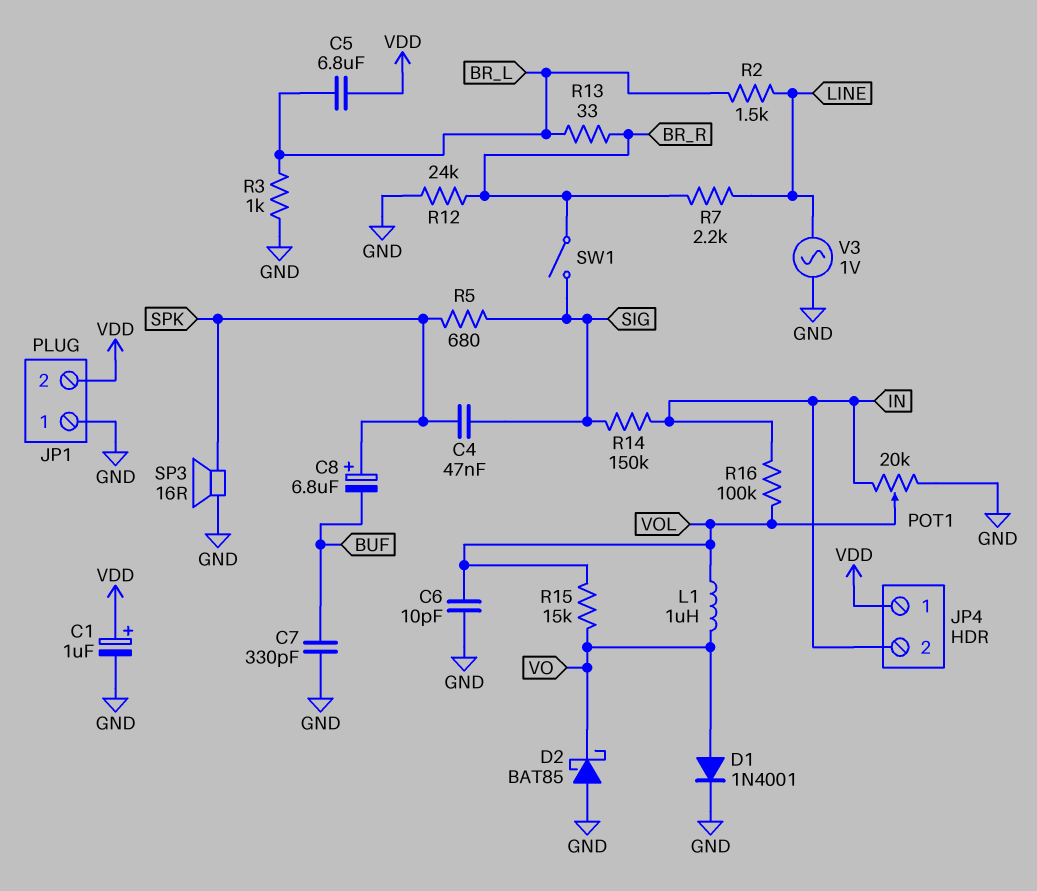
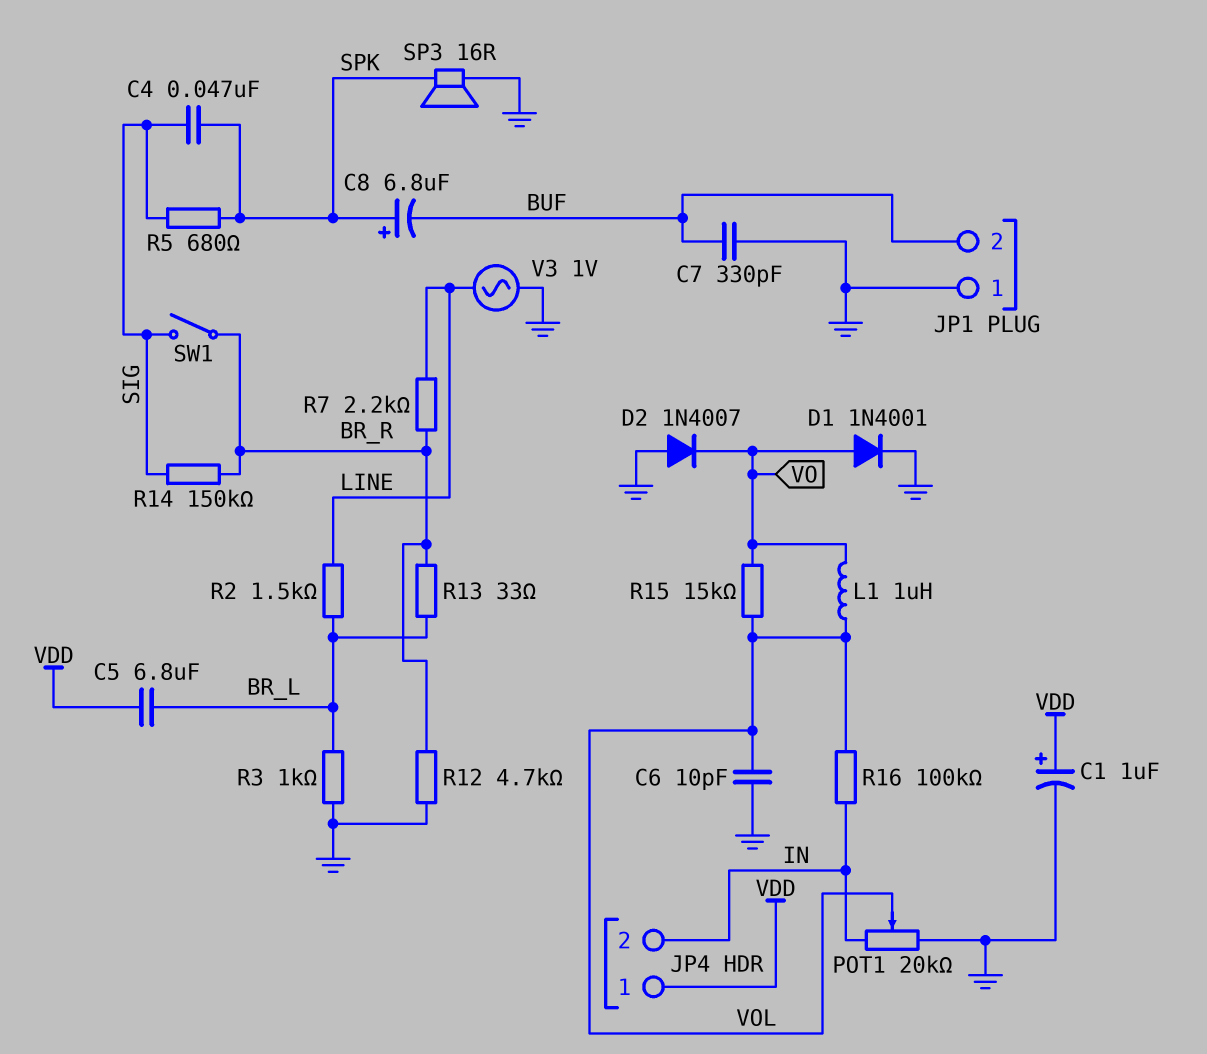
D2: schottky BAT85 (A GND, K VO) -> diode 1N4007 (A GND, K VO)
JP1 pin 2: VDD -> BUF
R12: 24k (BR_R, GND) -> 4.7k (BR_R, GND)
R14: 150k (IN, SIG) -> 150k (BR_R, SIG)

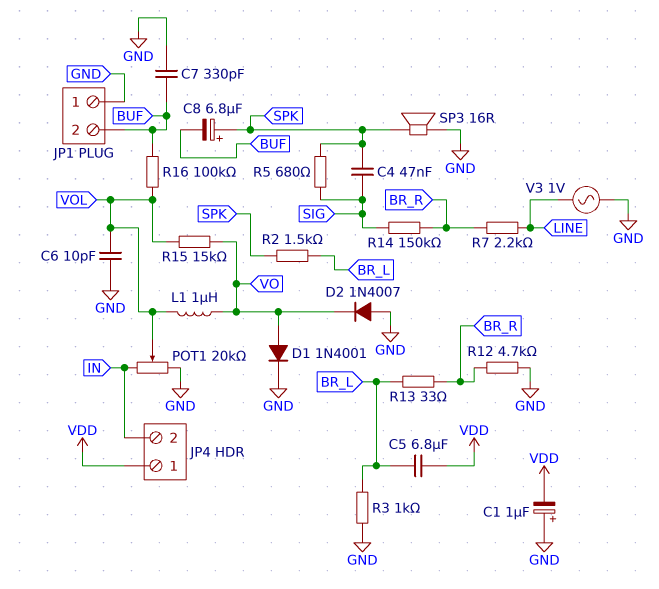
C1: 1uF (plus VDD, minus GND) -> 1uF (plus GND, minus VDD)
R2: 1.5k (BR_L, LINE) -> 1.5k (BR_L, SPK)
R16: 100k (IN, VOL) -> 100k (BUF, VOL)
SW1: switch (BR_R, SIG) -> none

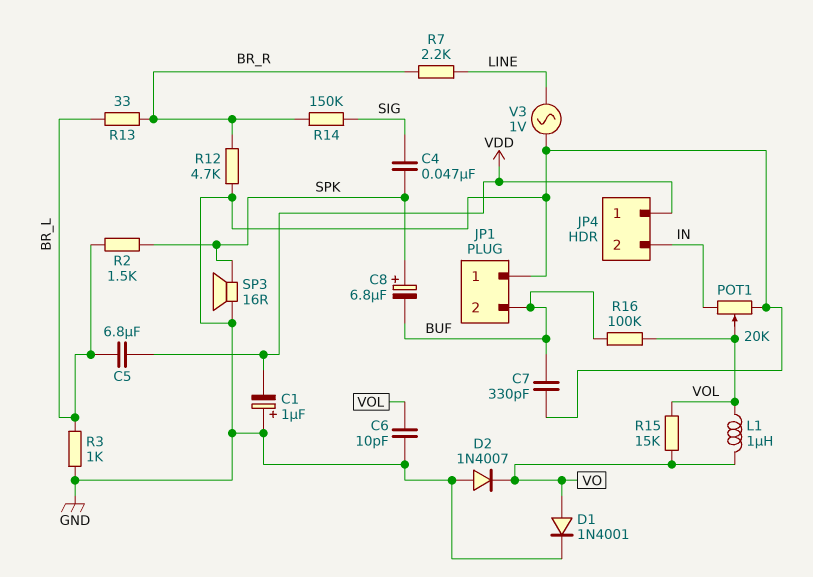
R5: 680 (SIG, SPK) -> none

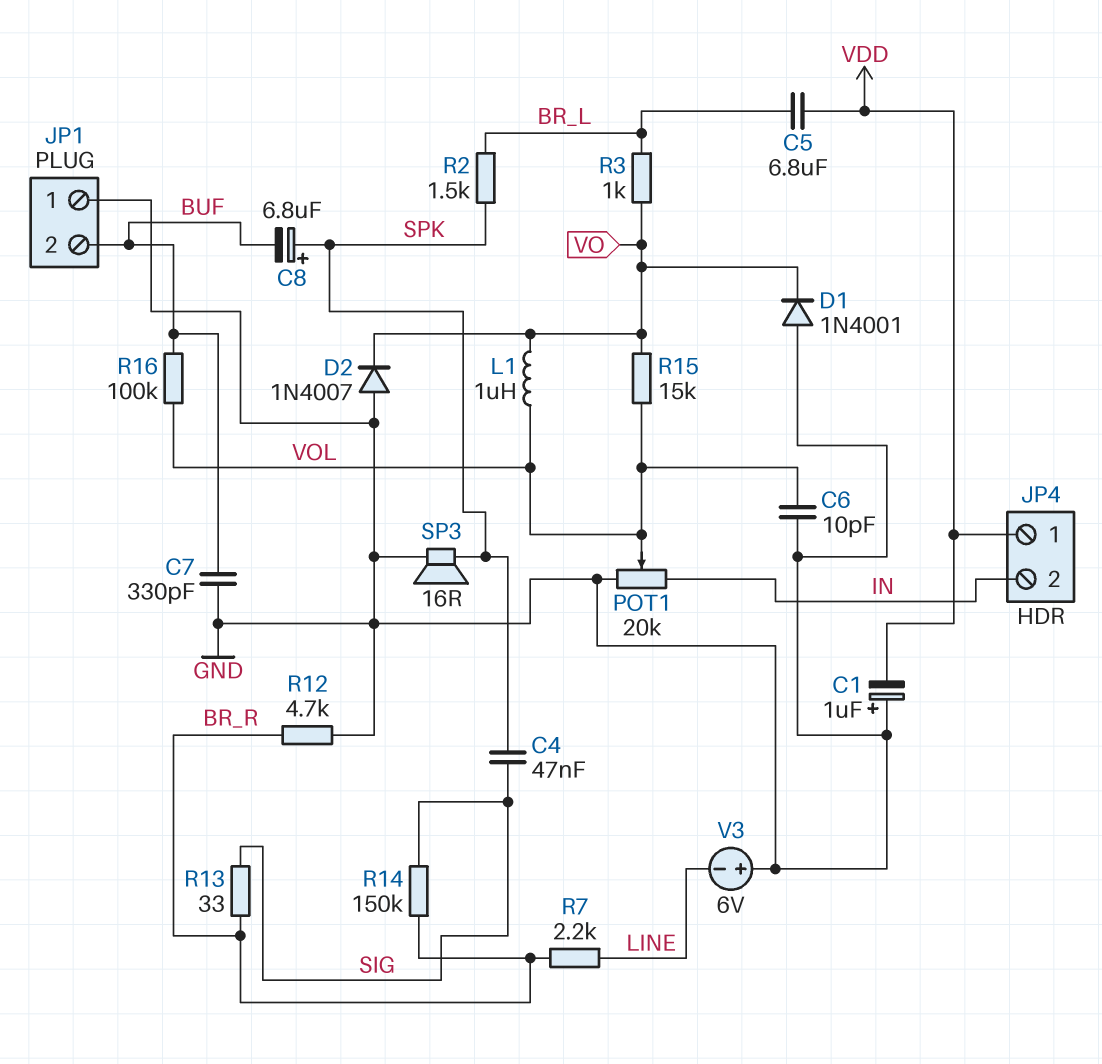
D1: diode 1N4001 (A VO, K GND) -> diode 1N4001 (A GND, K VO)
R3: 1k (BR_L, GND) -> 1k (BR_L, VO)
R13: 33 (BR_L, BR_R) -> 33 (BR_R, SIG)
V3: AC 1V (GND, LINE) -> 6V (plus GND, minus LINE)

